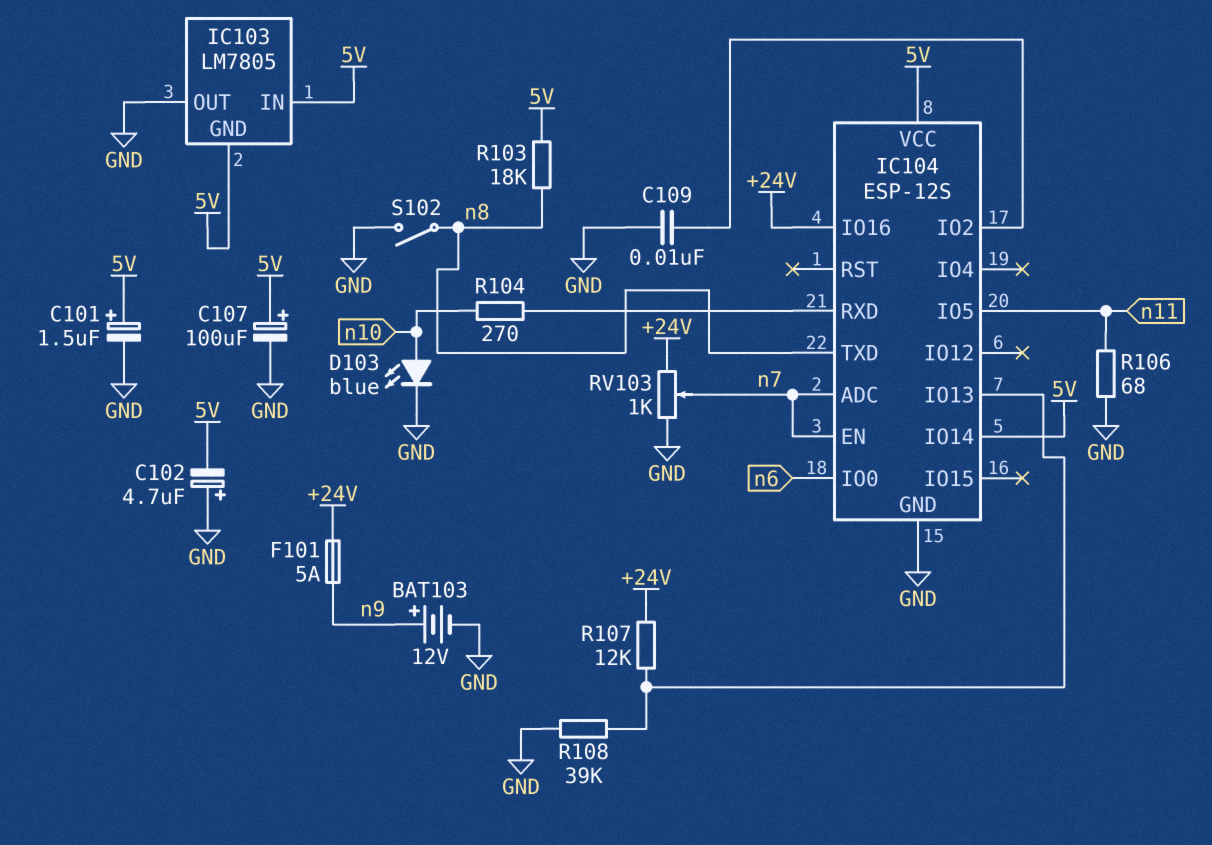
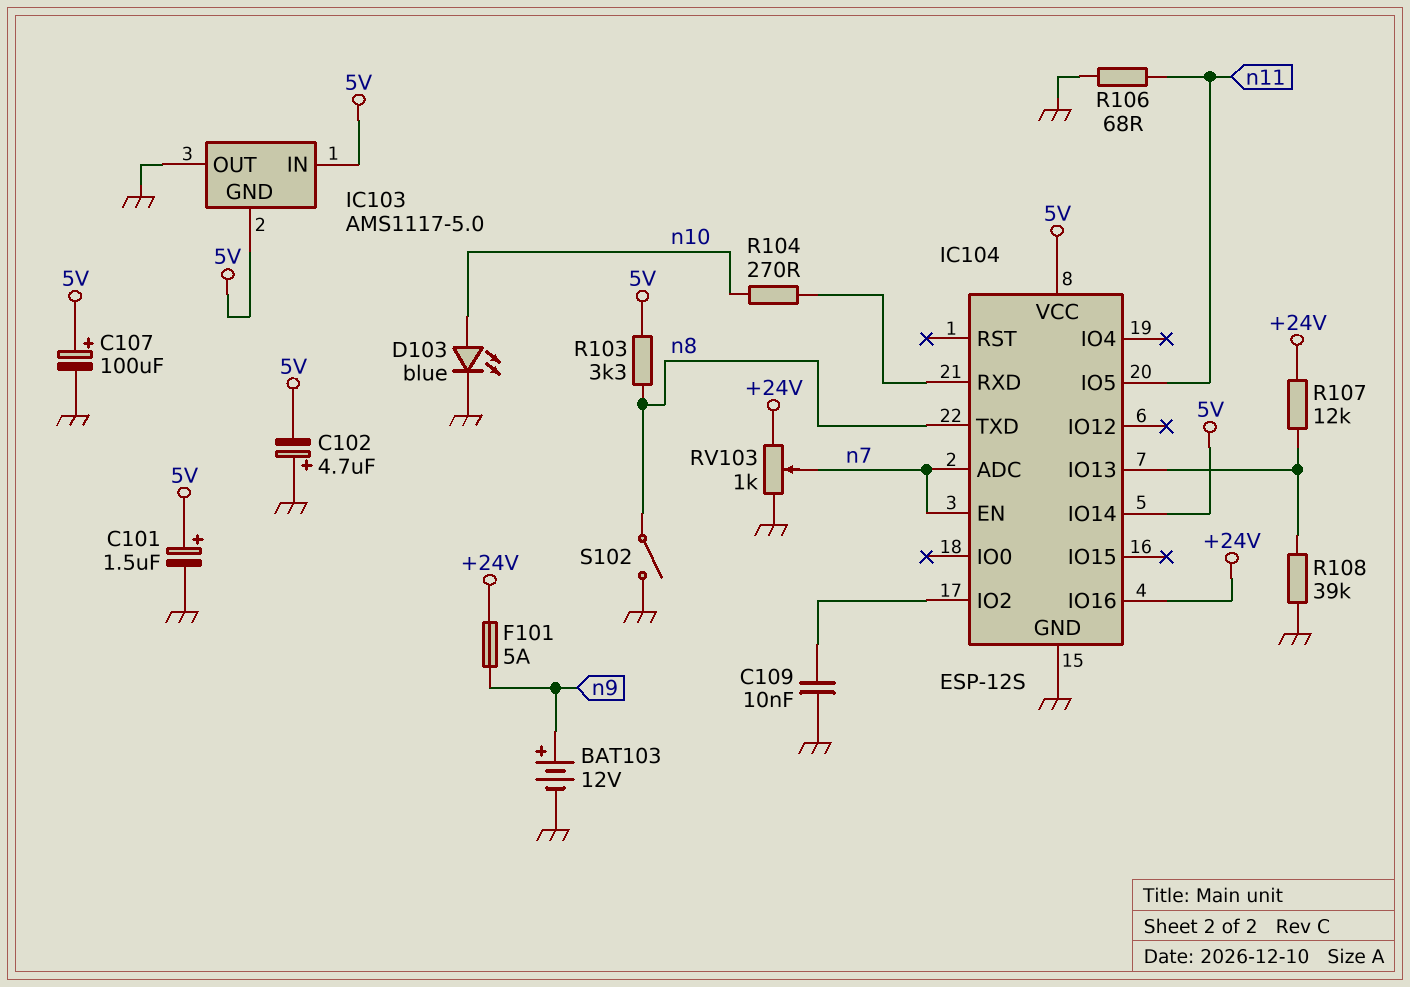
IC103: LM7805 -> AMS1117-5.0
IC104 pin IO0: n6 -> none
R103: 18k (5V, n8) -> 3.3k (5V, n8)

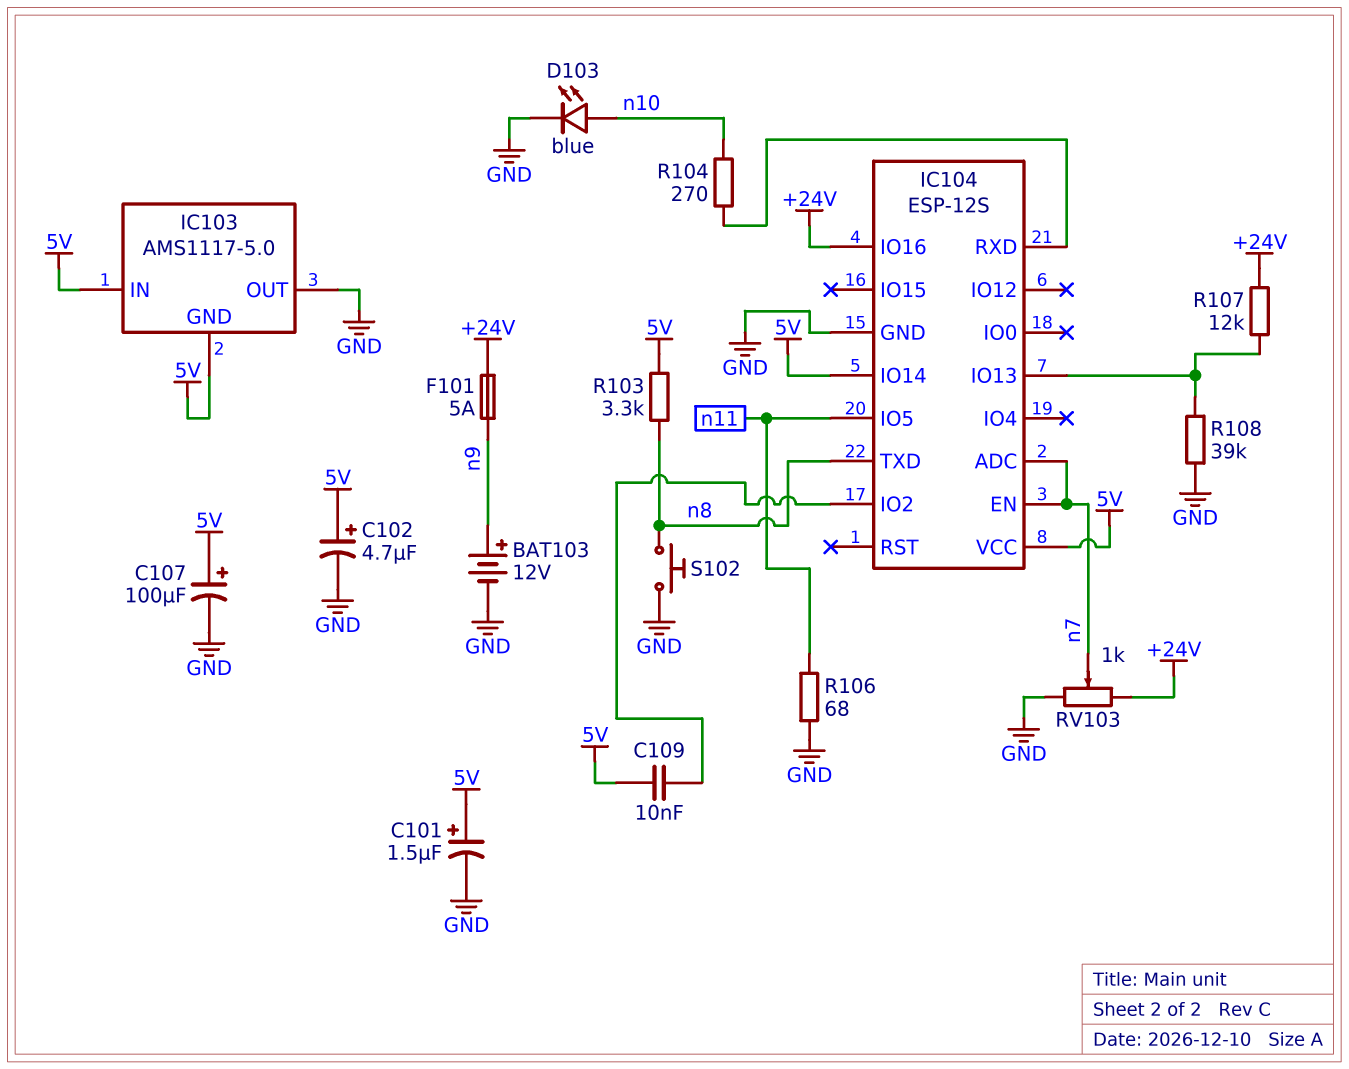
C102: 4.7uF (plus GND, minus 5V) -> 4.7uF (plus 5V, minus GND)
C109: 10nF (GND, IC104/IO2) -> 10nF (5V, IC104/IO2)
S102: switch (GND, n8) -> button (GND, n8)

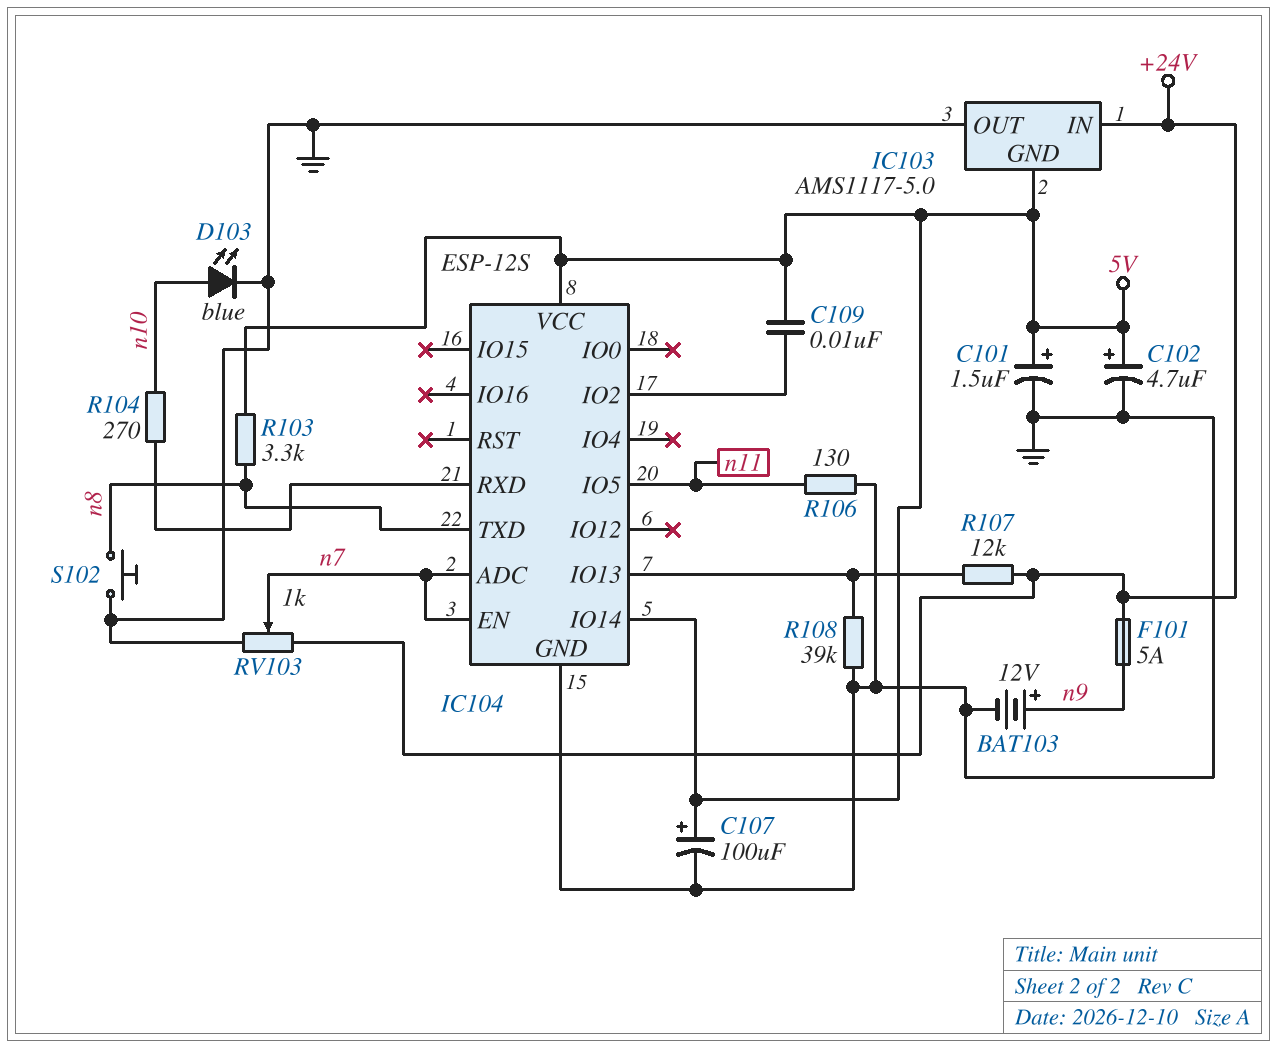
IC103 pin IN: 5V -> +24V
IC104 pin IO16: +24V -> none
R106: 68 (GND, n11) -> 130 (GND, n11)

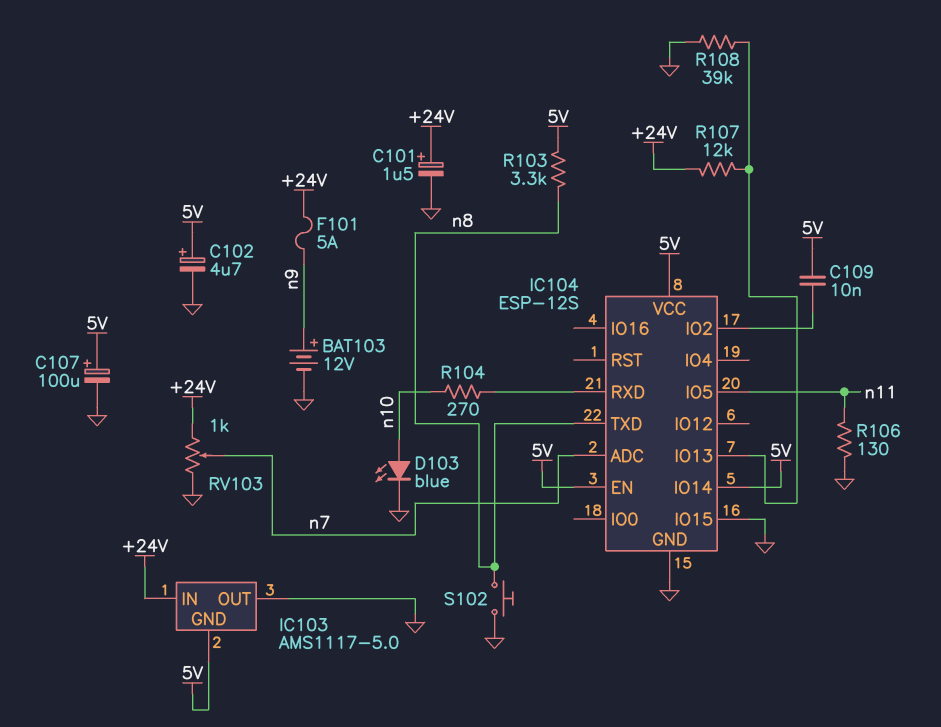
C101: 1.5uF (plus 5V, minus GND) -> 1.5uF (plus +24V, minus GND)
IC104 pin EN: n7 -> 5V
IC104 pin IO15: none -> GND

